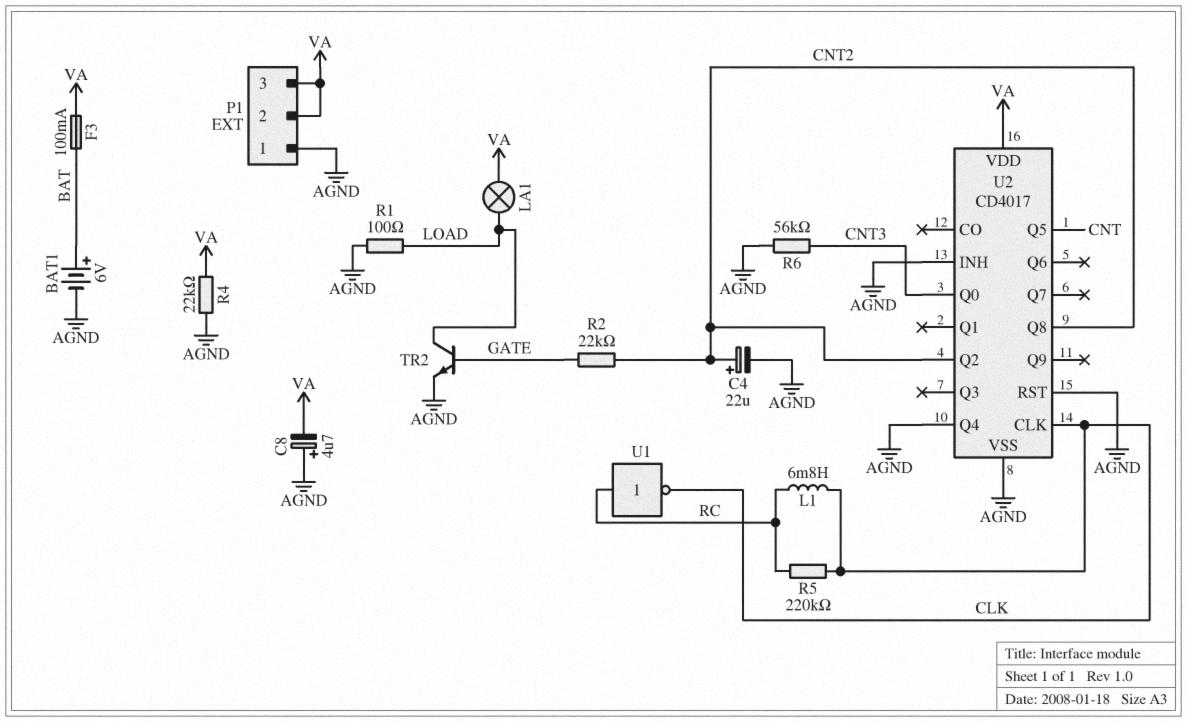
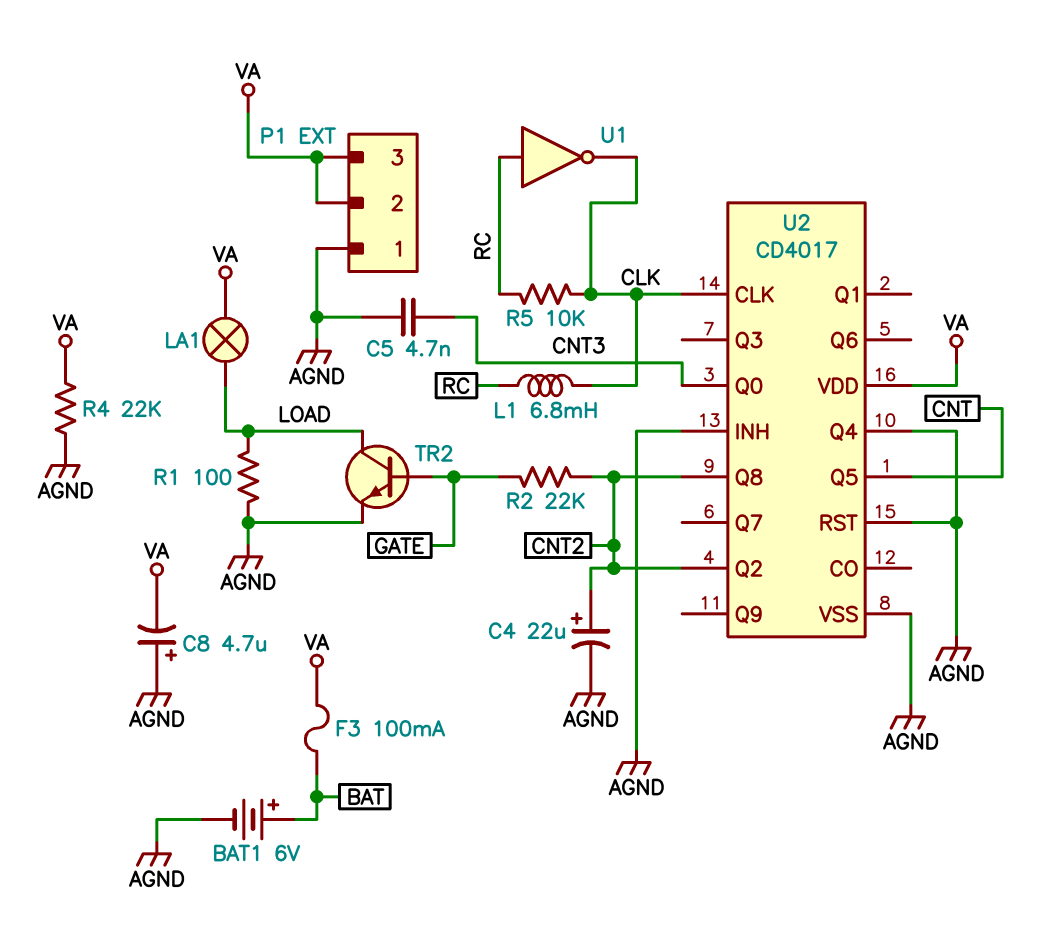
C5: none -> 4.7nF (AGND, CNT3)
R5: 220k (CLK, RC) -> 10k (CLK, RC)
R6: 56k (AGND, CNT3) -> none

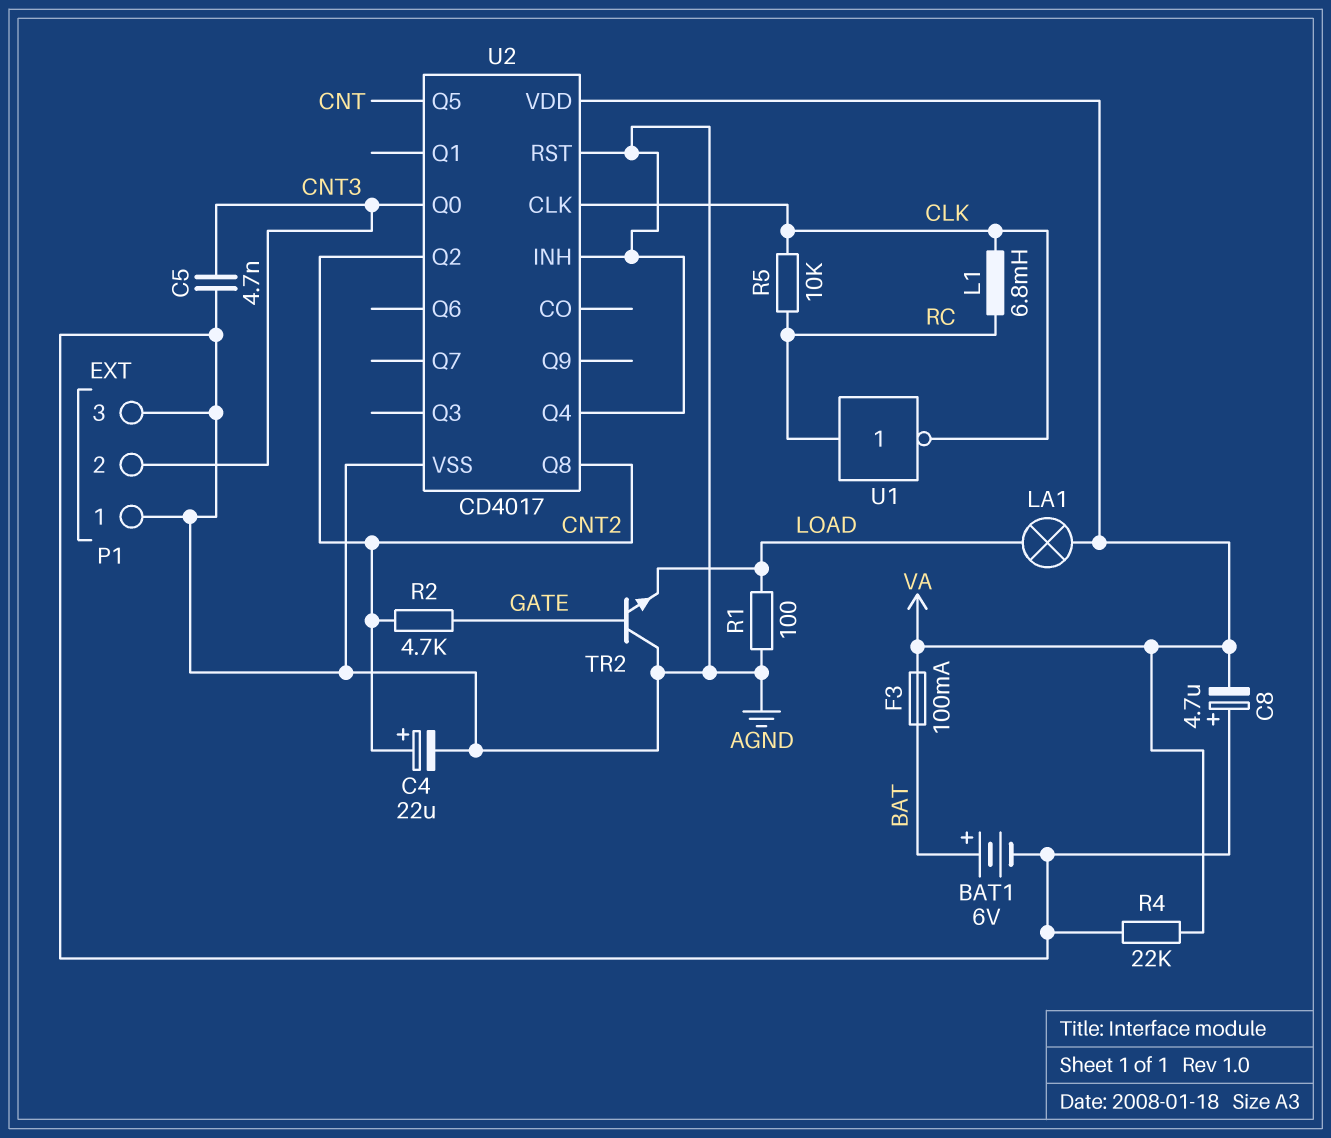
P1 pin 2: VA -> CNT3
P1 pin 3: VA -> AGND
R2: 22k (CNT2, GATE) -> 4.7k (CNT2, GATE)
TR2: NPN (B GATE, C LOAD, E AGND) -> NPN (B GATE, C AGND, E LOAD)

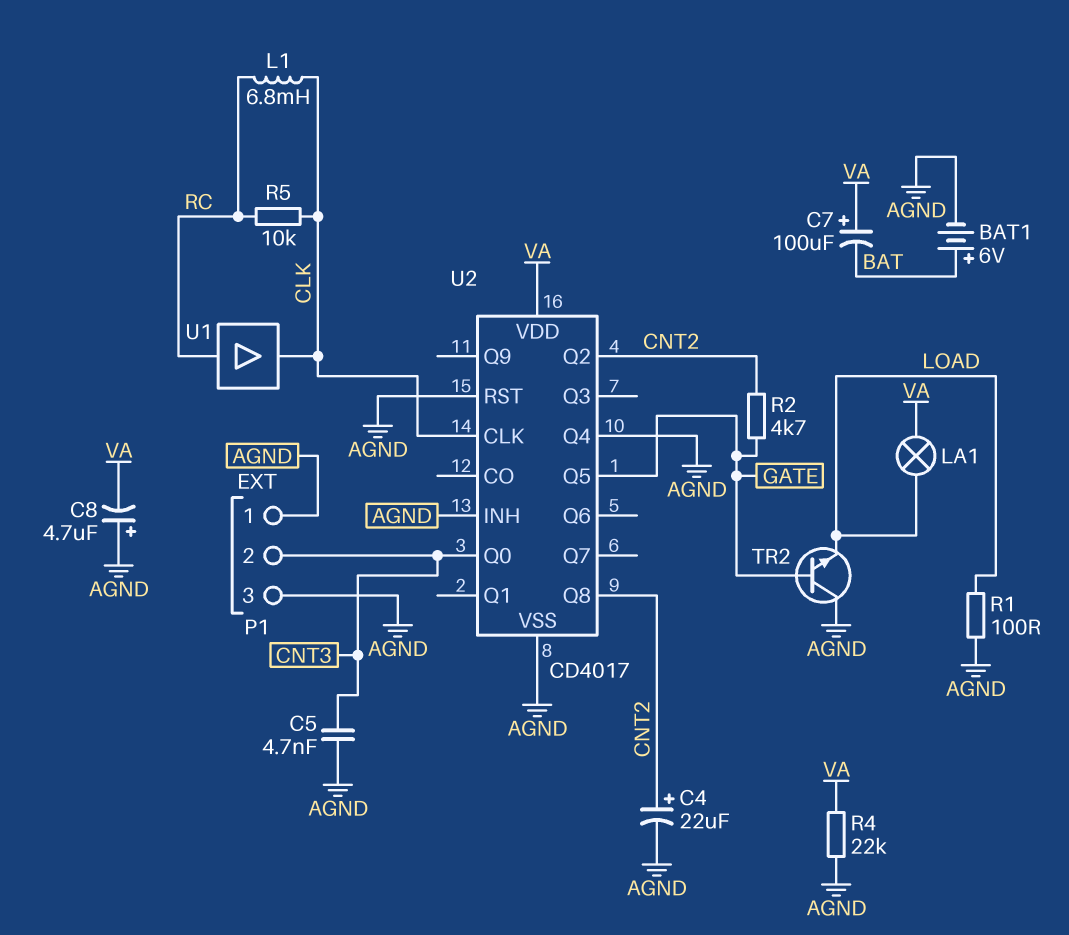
C7: none -> 100uF (plus VA, minus BAT)
F3: 100mA (BAT, VA) -> none
U1: NOT (in RC, out CLK) -> buffer (in RC, out CLK)
U2 pin Q5: CNT -> GATE

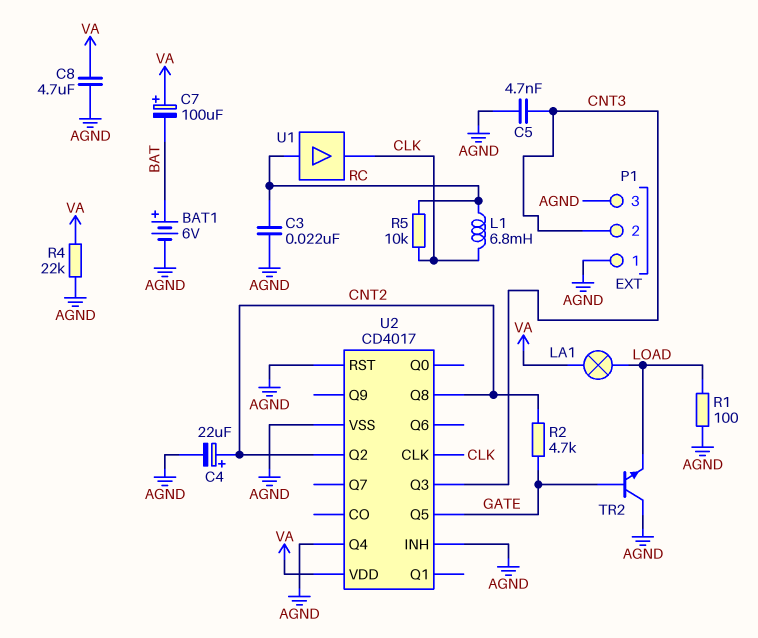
C3: none -> 22nF (AGND, RC)
C8: 4.7uF (plus AGND, minus VA) -> 4.7uF (AGND, VA)
U2 pin Q0: CNT3 -> none
U2 pin Q3: none -> CNT3

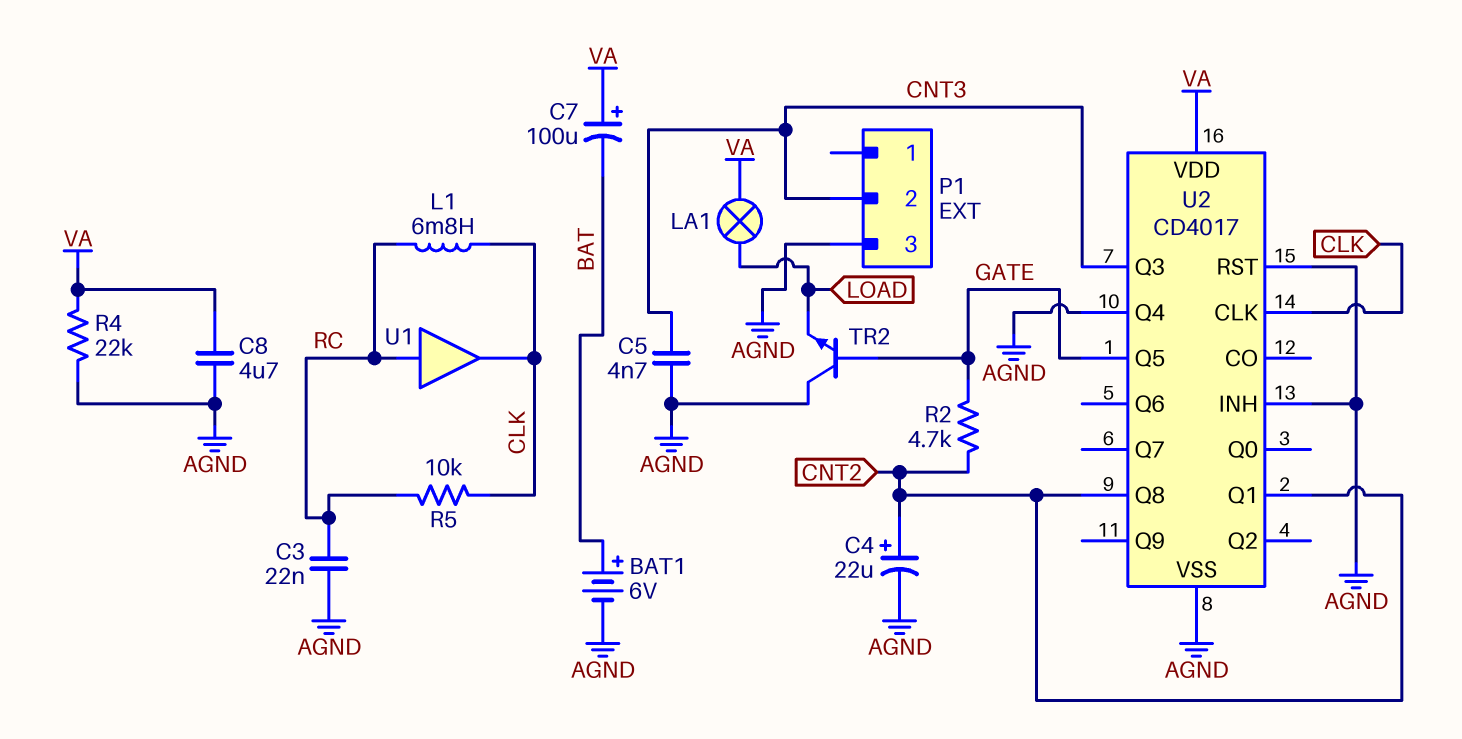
P1 pin 1: AGND -> none
R1: 100 (AGND, LOAD) -> none
U2 pin Q1: none -> CNT2
U2 pin Q2: CNT2 -> none

